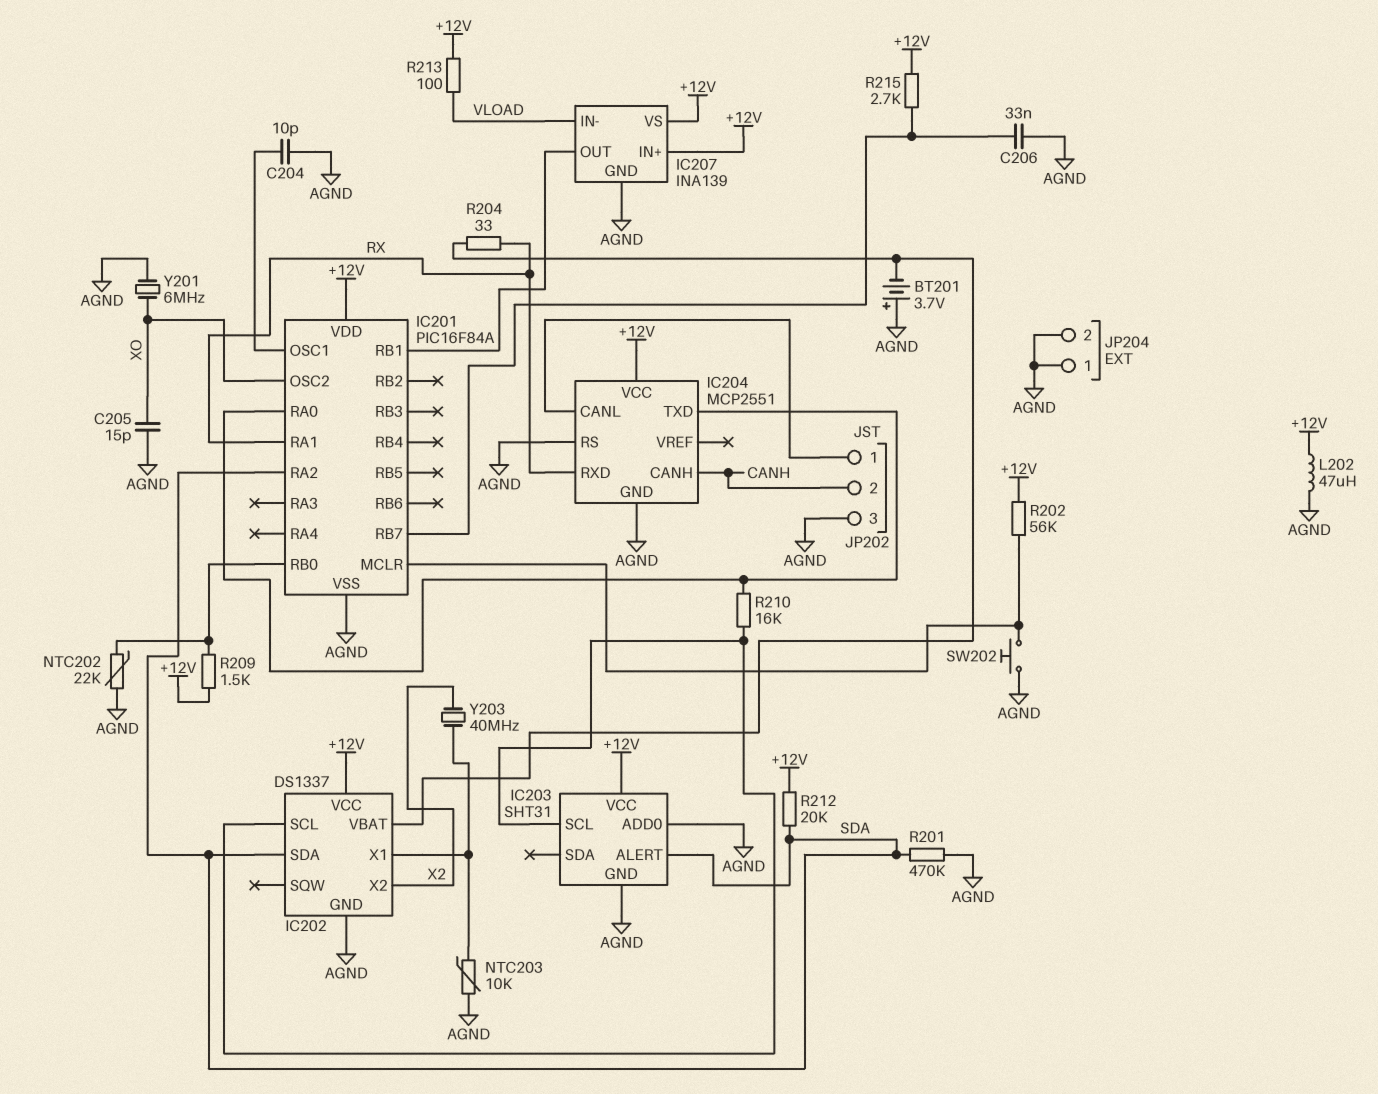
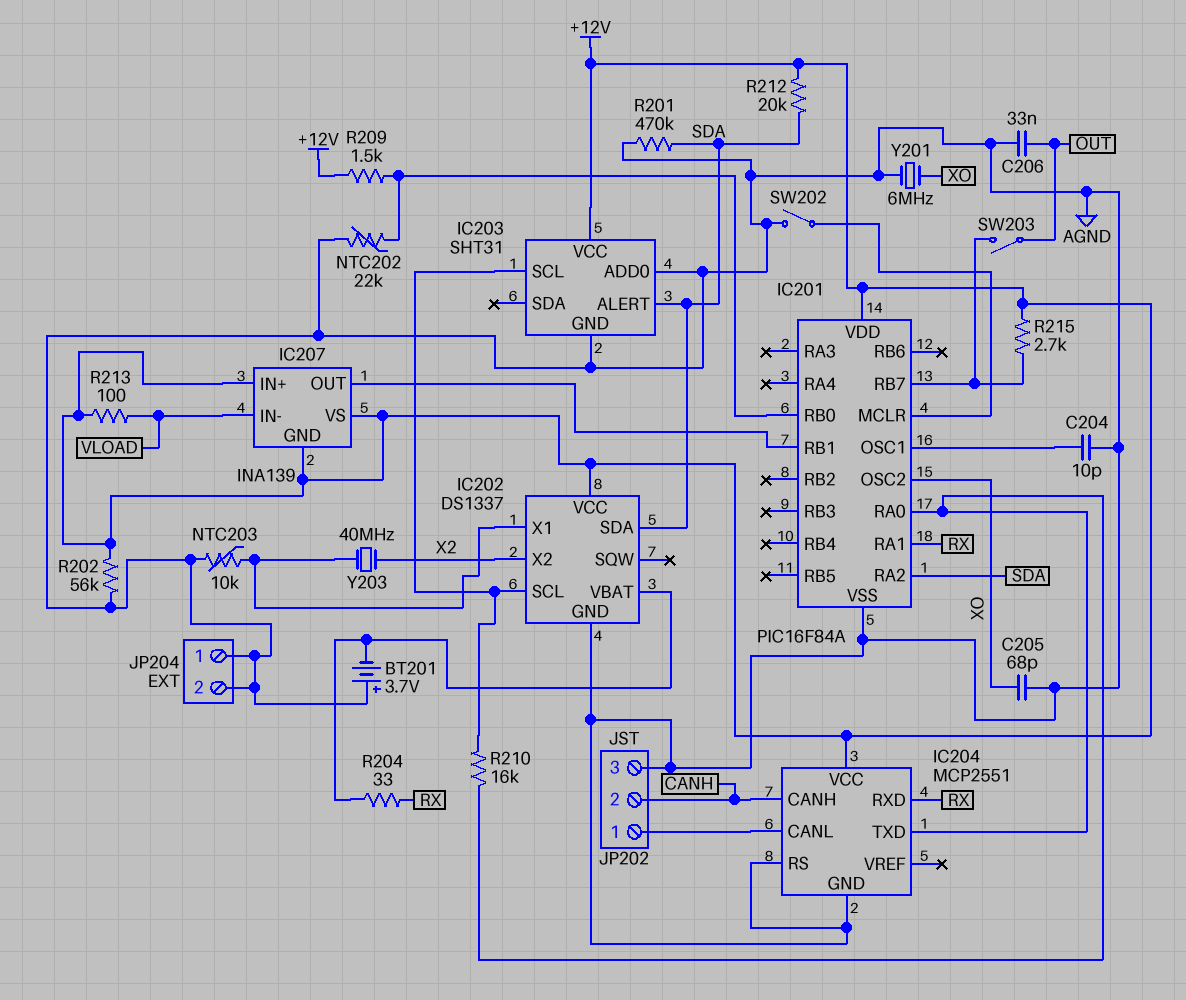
C205: 15pF (AGND, XO) -> 68pF (AGND, XO)
C206: 33nF (AGND, IC201/RB7) -> 33nF (AGND, OUT)
IC207 pin GND: AGND -> +12V
L202: 47uH (+12V, AGND) -> none
R202: 56k (+12V, IC201/MCLR) -> 56k (+12V, AGND)
SW202: button (AGND, IC201/MCLR) -> switch (AGND, IC201/MCLR)
SW203: none -> switch (IC201/RB7, OUT)

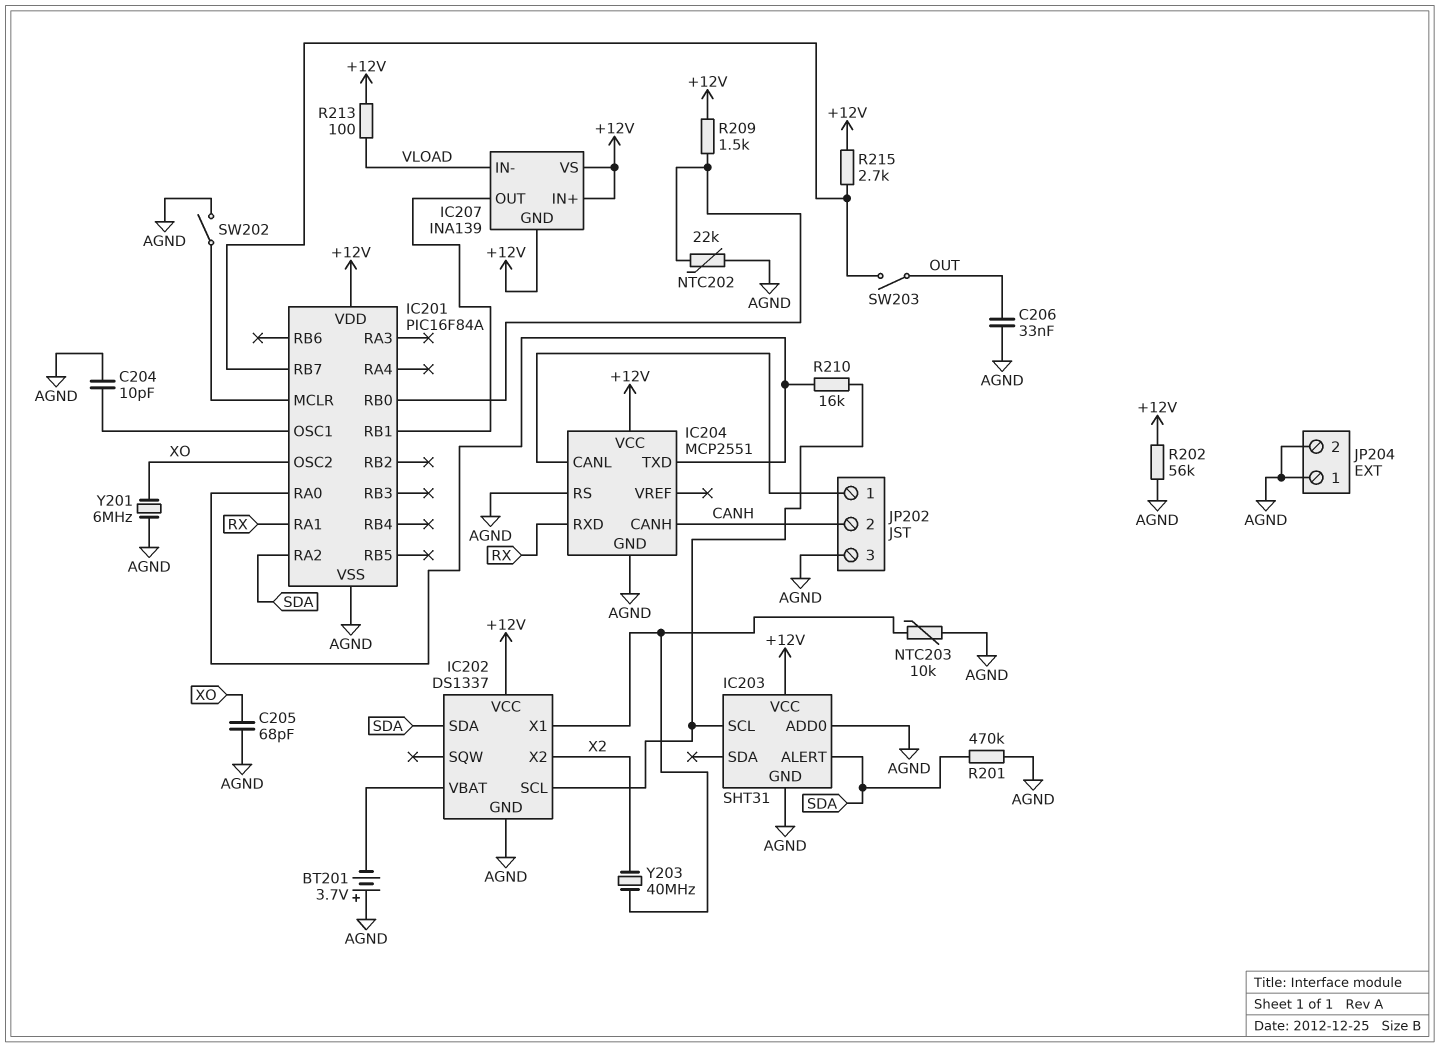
R204: 33 (IC202/VBAT, RX) -> none
R212: 20k (+12V, SDA) -> none

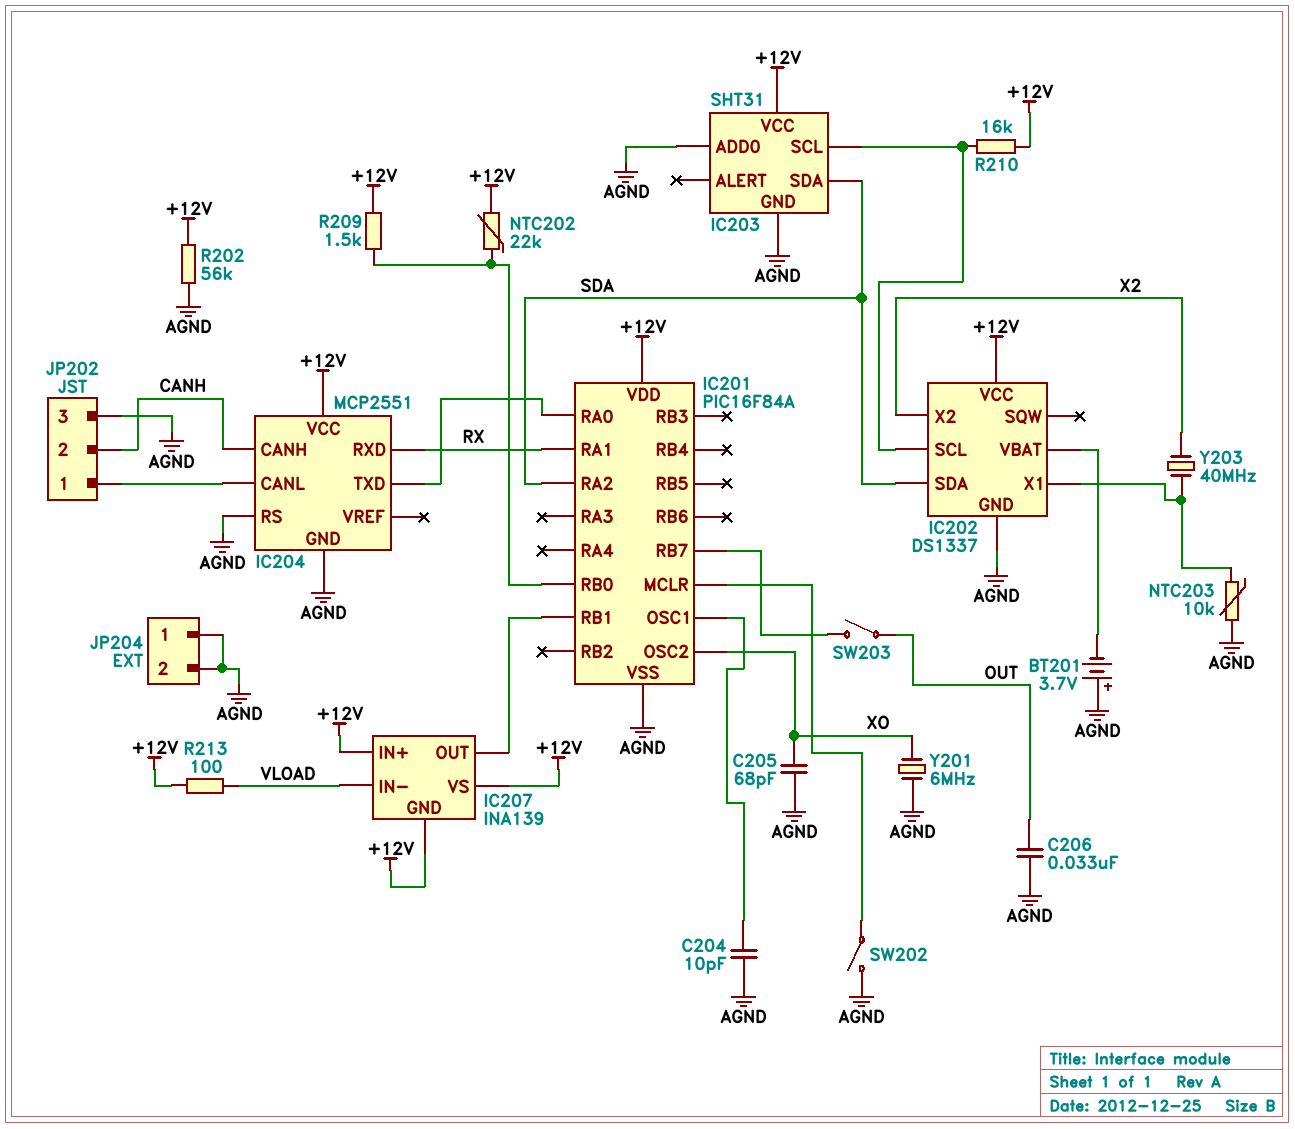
IC203 pin ALERT: SDA -> none
IC203 pin SDA: none -> SDA
NTC202: 22k (AGND, IC201/RB0) -> 22k (+12V, IC201/RB0)
R201: 470k (AGND, SDA) -> none
R210: 16k (IC201/RA0, IC202/SCL) -> 16k (+12V, IC202/SCL)
R215: 2.7k (+12V, IC201/RB7) -> none

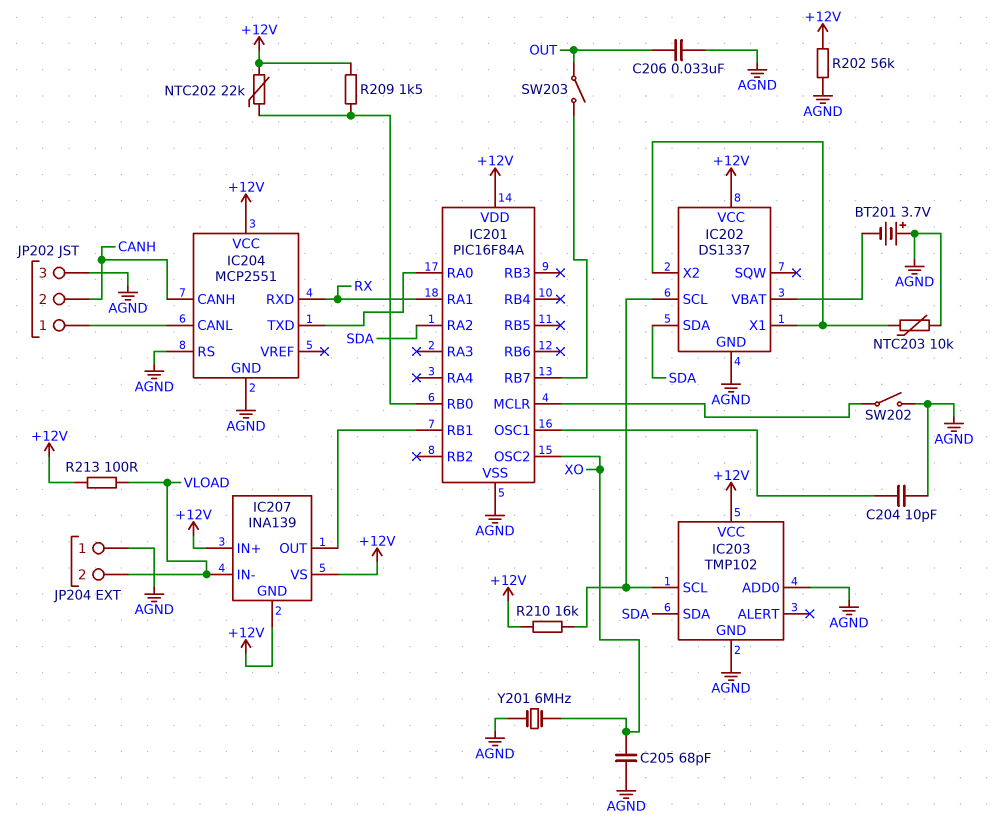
IC202 pin X2: X2 -> IC202/X1
IC203: SHT31 -> TMP102
JP204 pin 2: AGND -> VLOAD
Y203: 40MHz (IC202/X1, X2) -> none

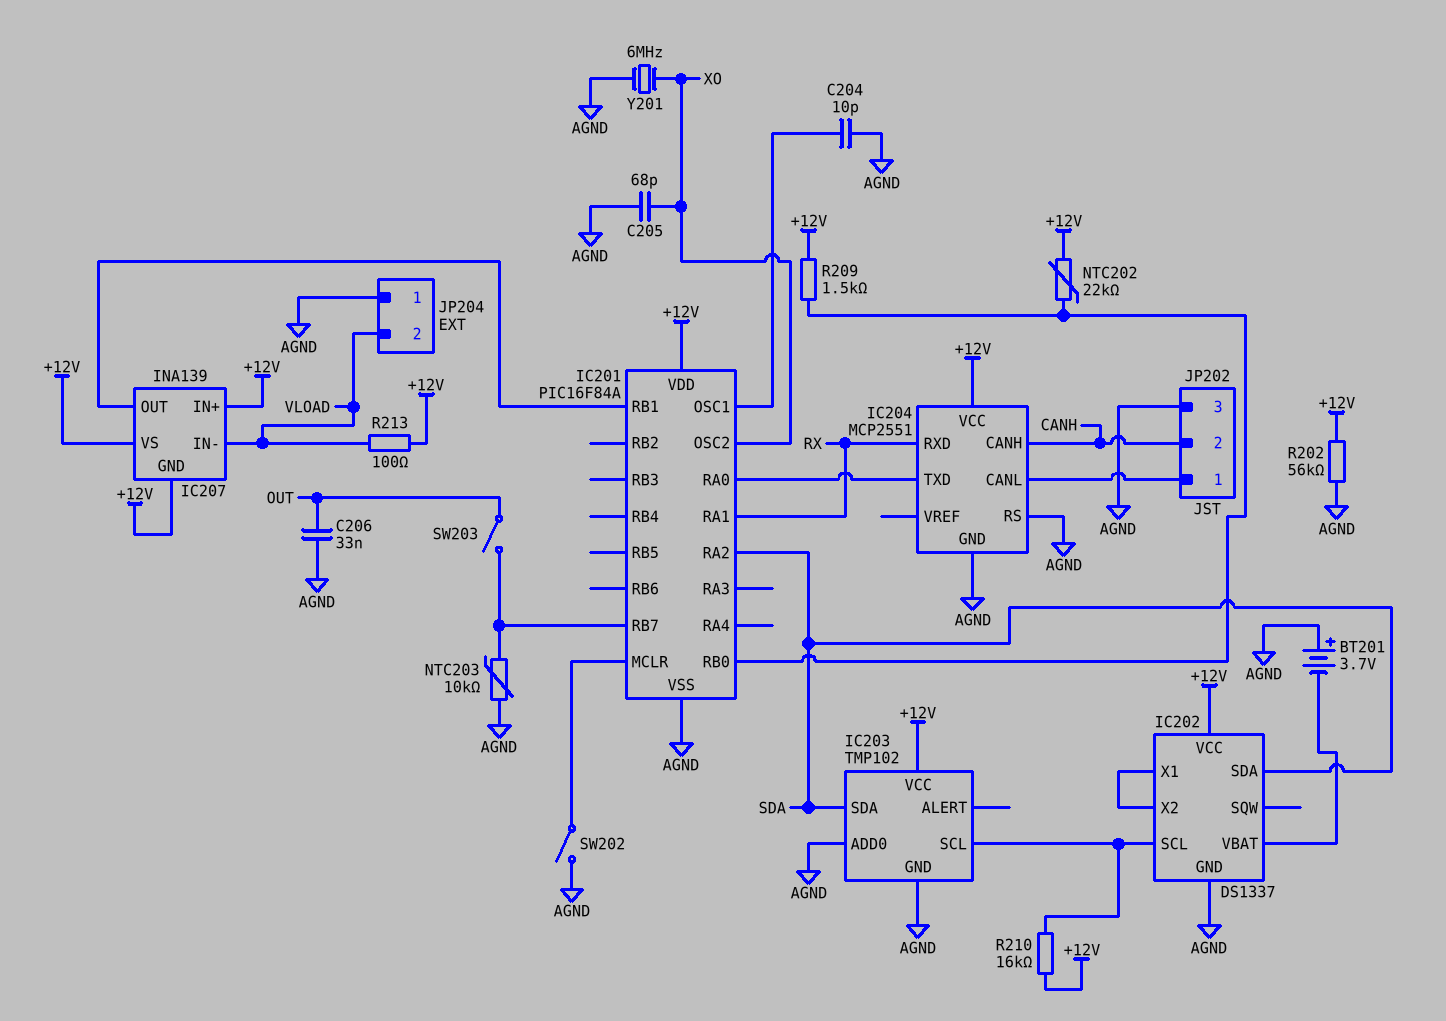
NTC203: 10k (AGND, IC202/X1) -> 10k (AGND, IC201/RB7)

